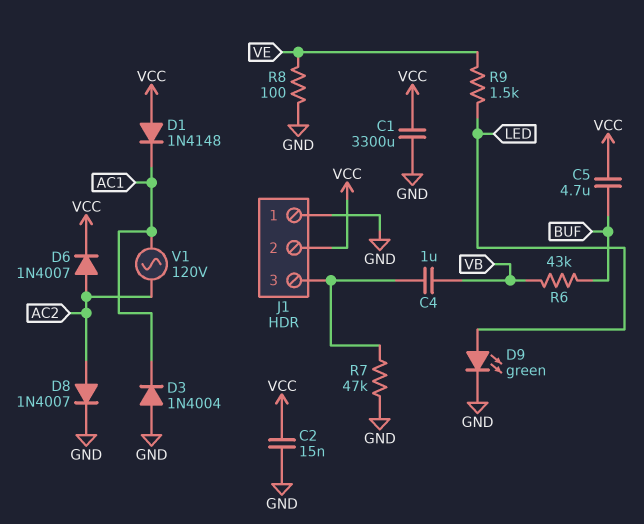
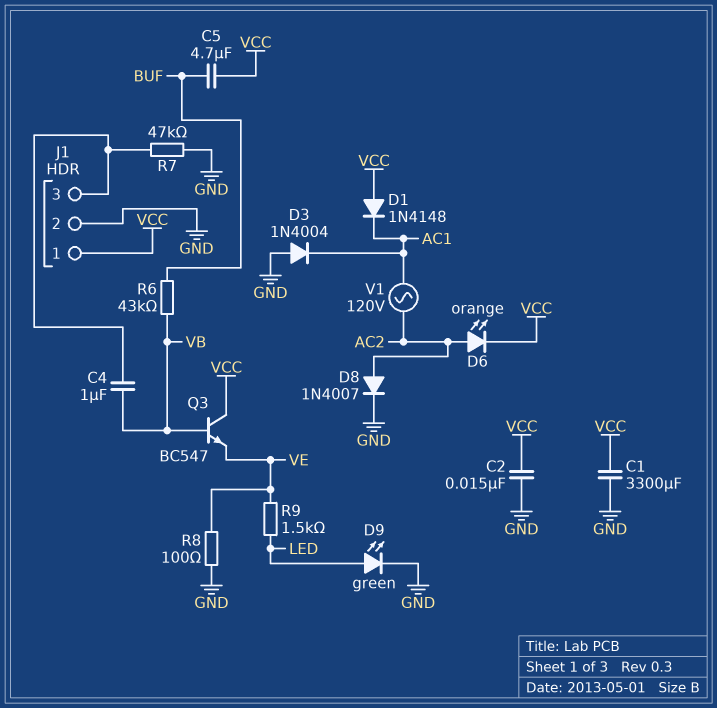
D6: diode 1N4007 (A AC2, K VCC) -> LED orange (A AC2, K VCC)
J1 pin 1: GND -> VCC
J1 pin 2: VCC -> GND
Q3: none -> NPN BC547 (B VB, C VCC, E VE)

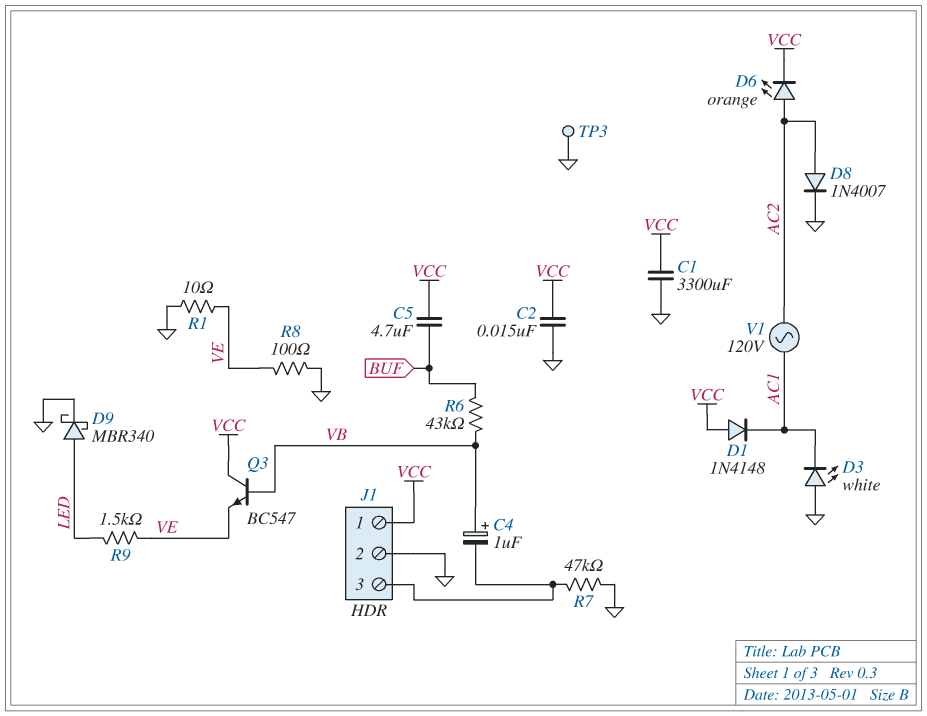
C4: 1uF (J1/3, VB) -> 1uF (plus VB, minus J1/3)
D3: diode 1N4004 (A GND, K AC1) -> LED white (A GND, K AC1)
D9: LED green (A LED, K GND) -> schottky MBR340 (A LED, K GND)
R1: none -> 10 (GND, VE)
TP3: none -> test point (GND)

